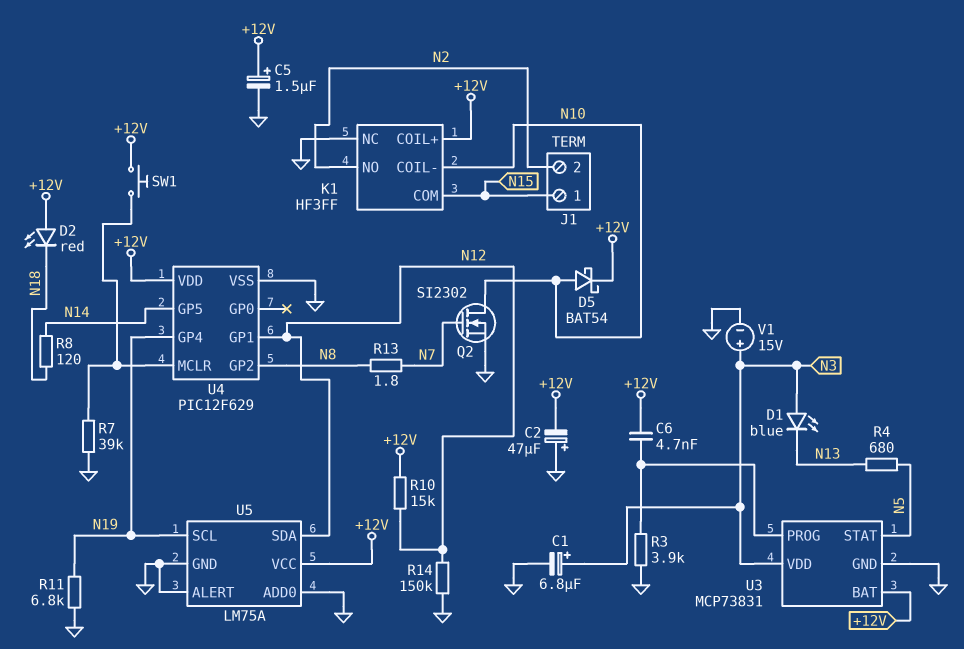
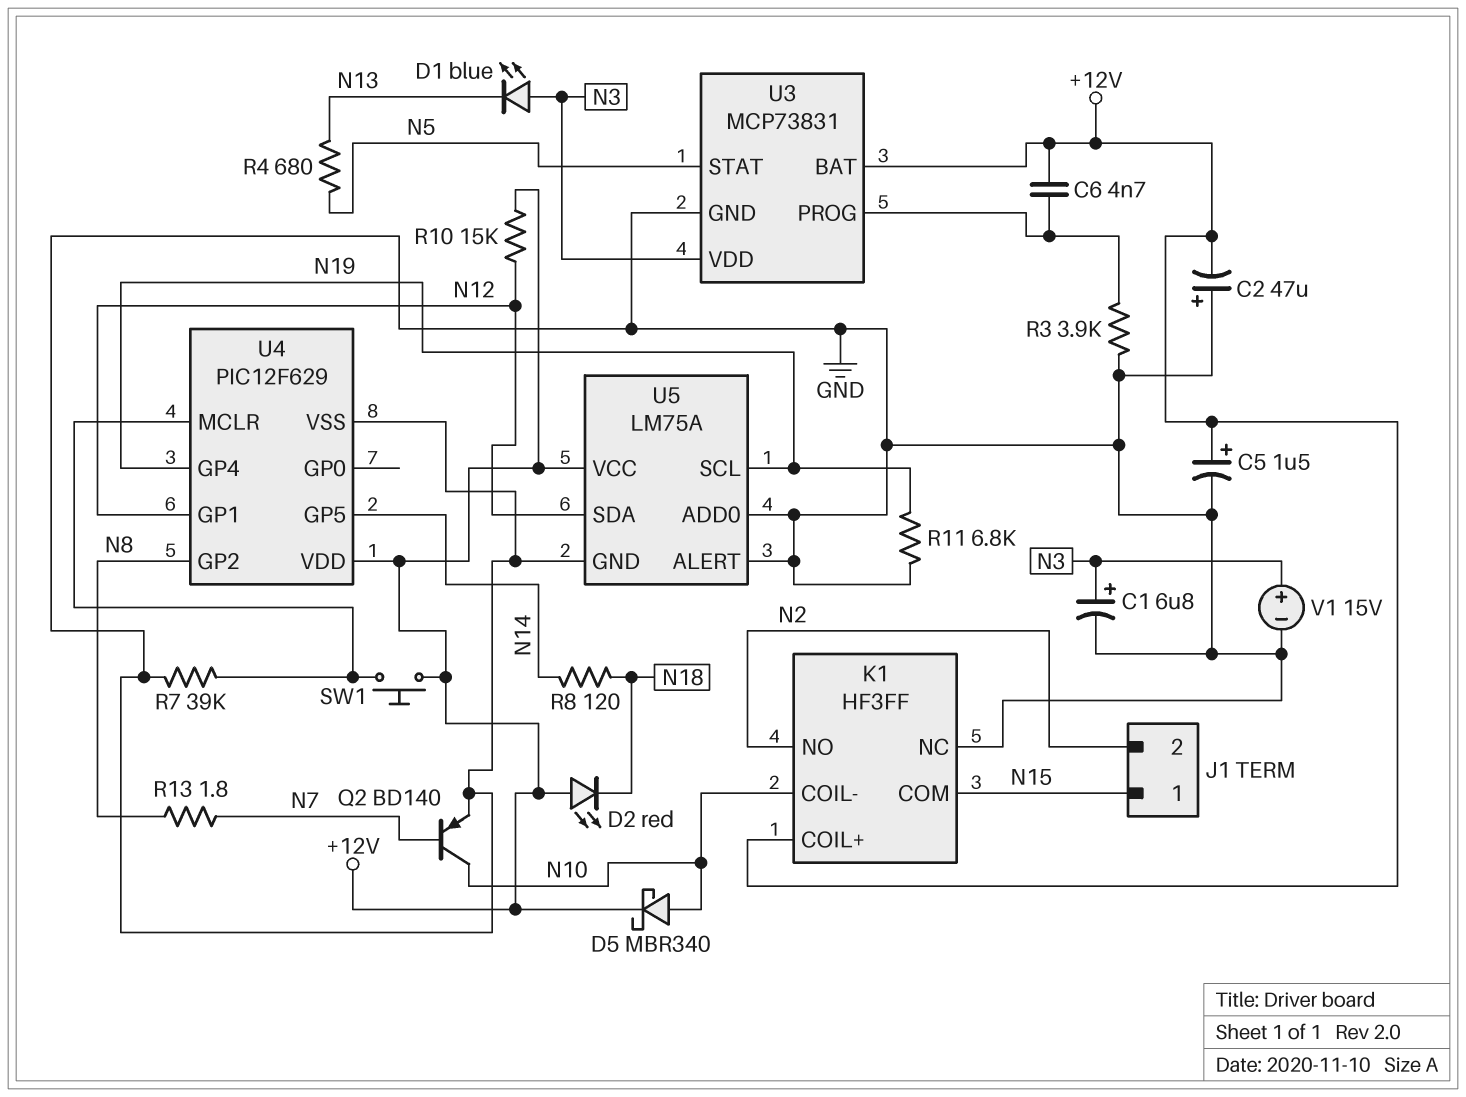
D5: schottky BAT54 (A N10, K +12V) -> schottky MBR340 (A N10, K +12V)
Q2: NMOS SI2302 (G N7, D N10, S GND) -> PNP BD140 (B N7, C N10, E GND)
R14: 150k (GND, N12) -> none

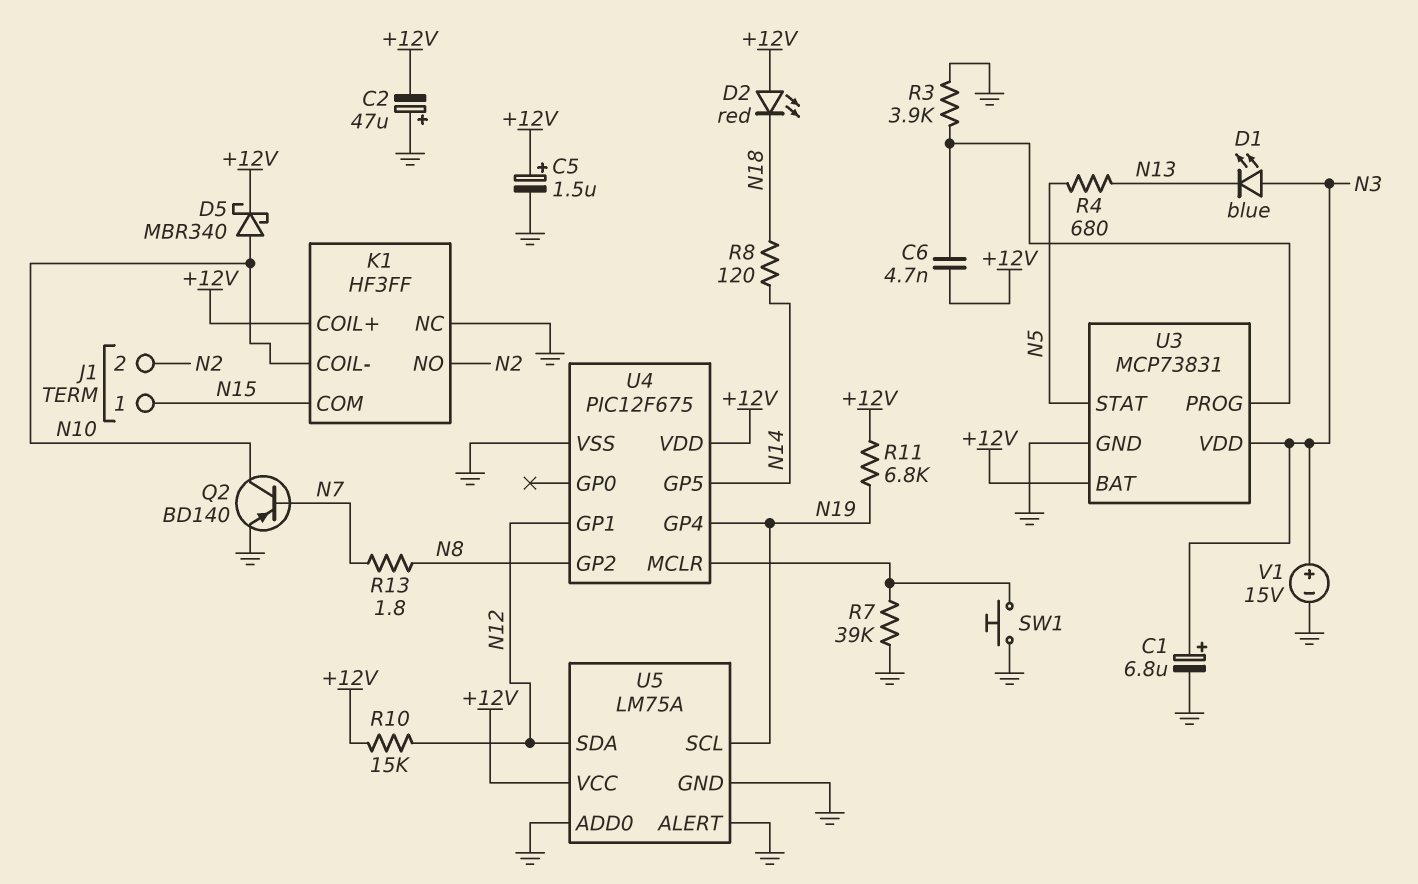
R11: 6.8k (GND, N19) -> 6.8k (+12V, N19)
SW1: button (+12V, U4/MCLR) -> button (GND, U4/MCLR)
U4: PIC12F629 -> PIC12F675

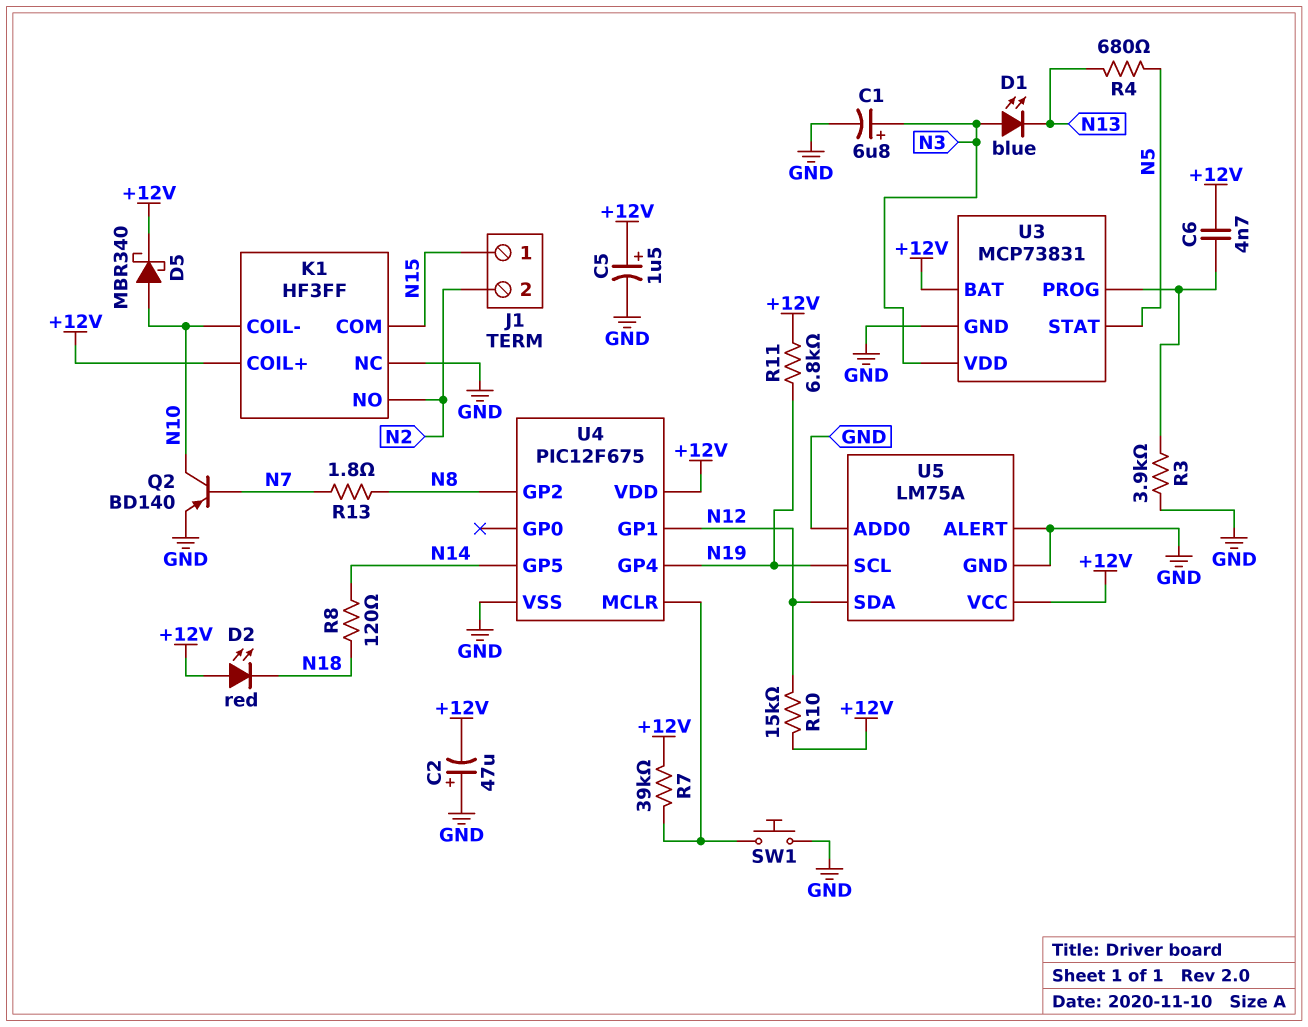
R7: 39k (GND, U4/MCLR) -> 39k (+12V, U4/MCLR)
V1: 15V (plus N3, minus GND) -> none

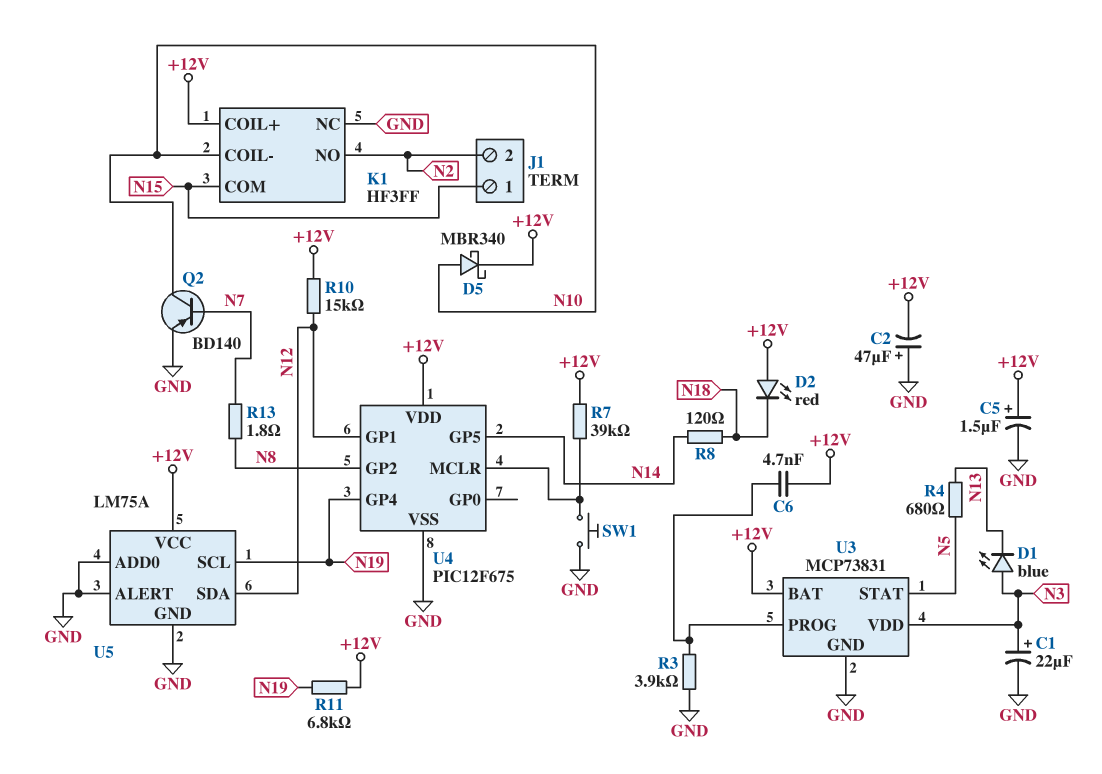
C1: 6.8uF (plus N3, minus GND) -> 22uF (plus N3, minus GND)

